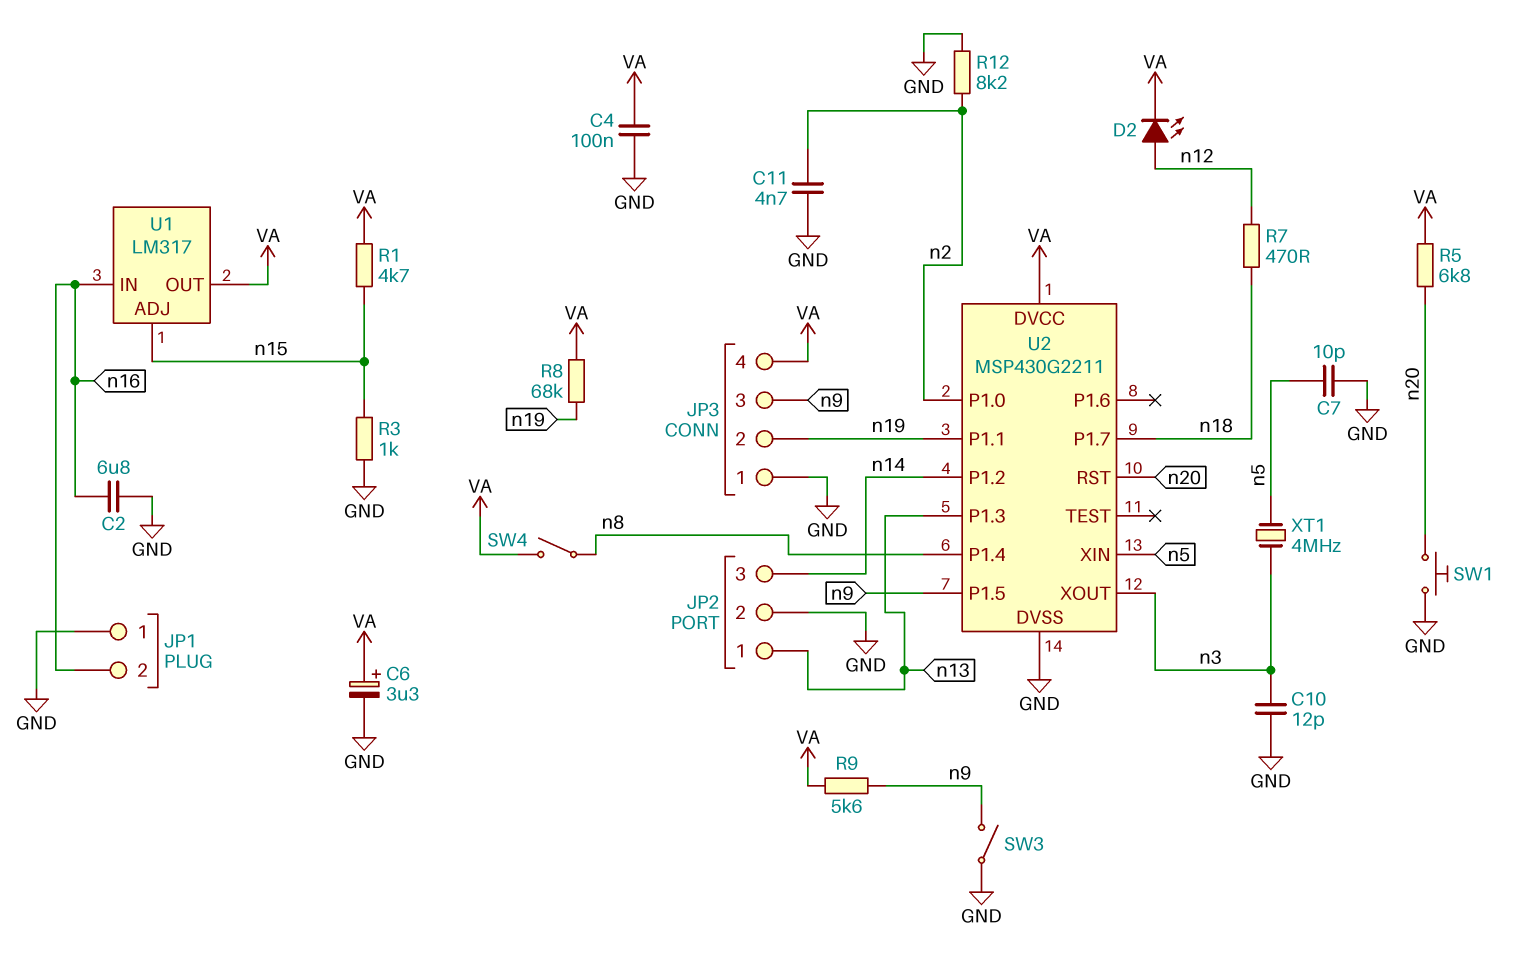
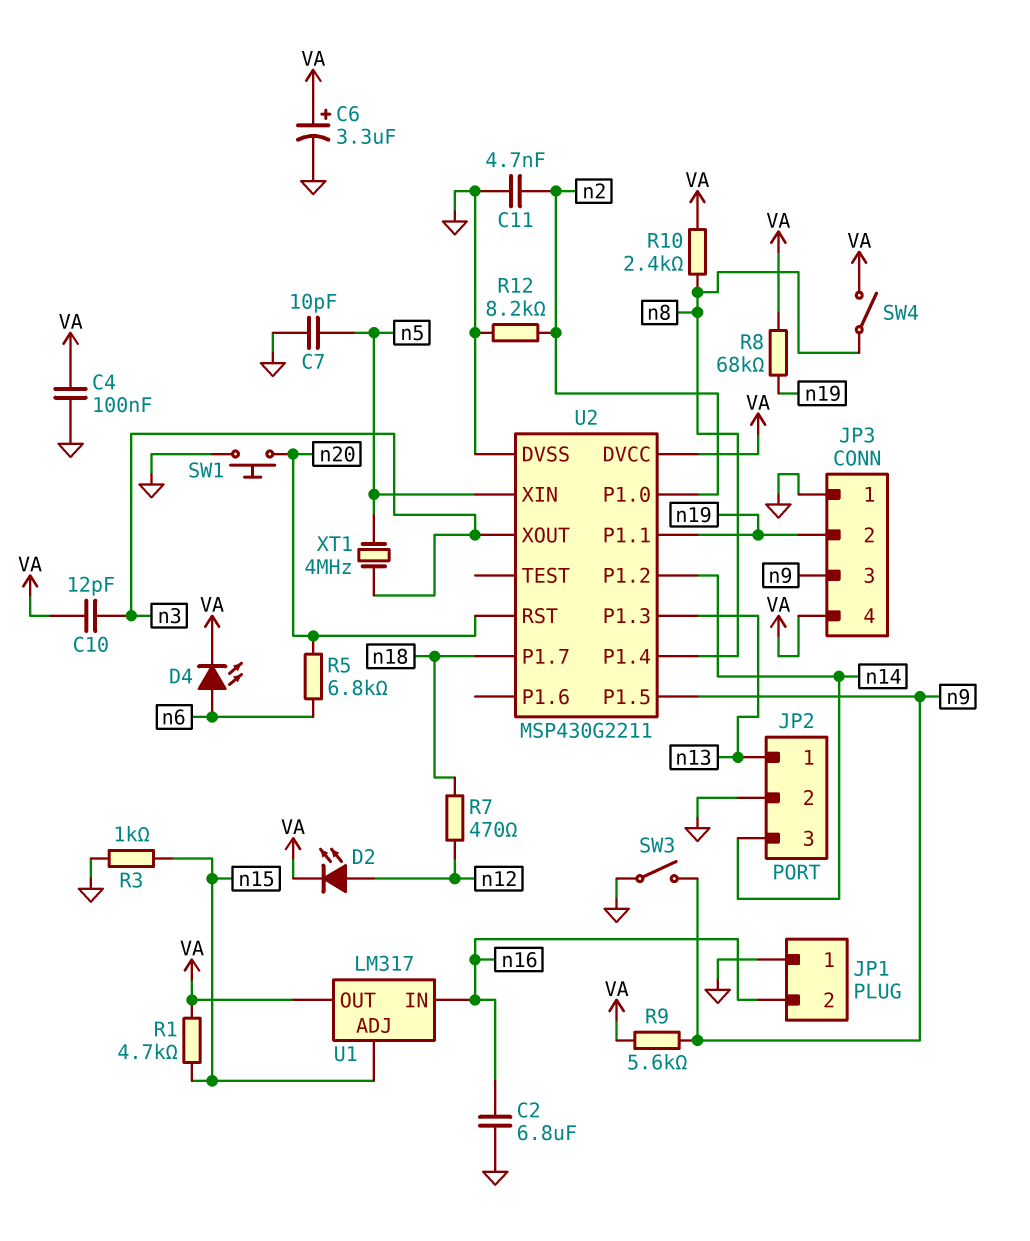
C10: 12pF (GND, n3) -> 12pF (VA, n3)
D4: none -> LED (A n6, K VA)
R5: 6.8k (VA, n20) -> 6.8k (n6, n20)
R10: none -> 2.4k (VA, n8)

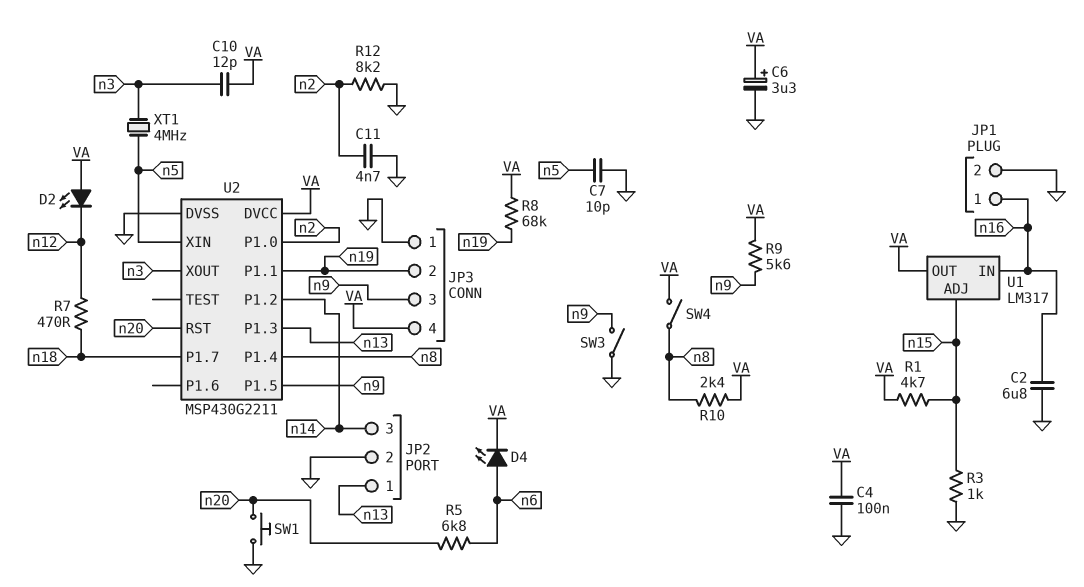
D2: LED (A n12, K VA) -> LED (A VA, K n12)
JP1 pin 1: GND -> n16
JP1 pin 2: n16 -> GND

